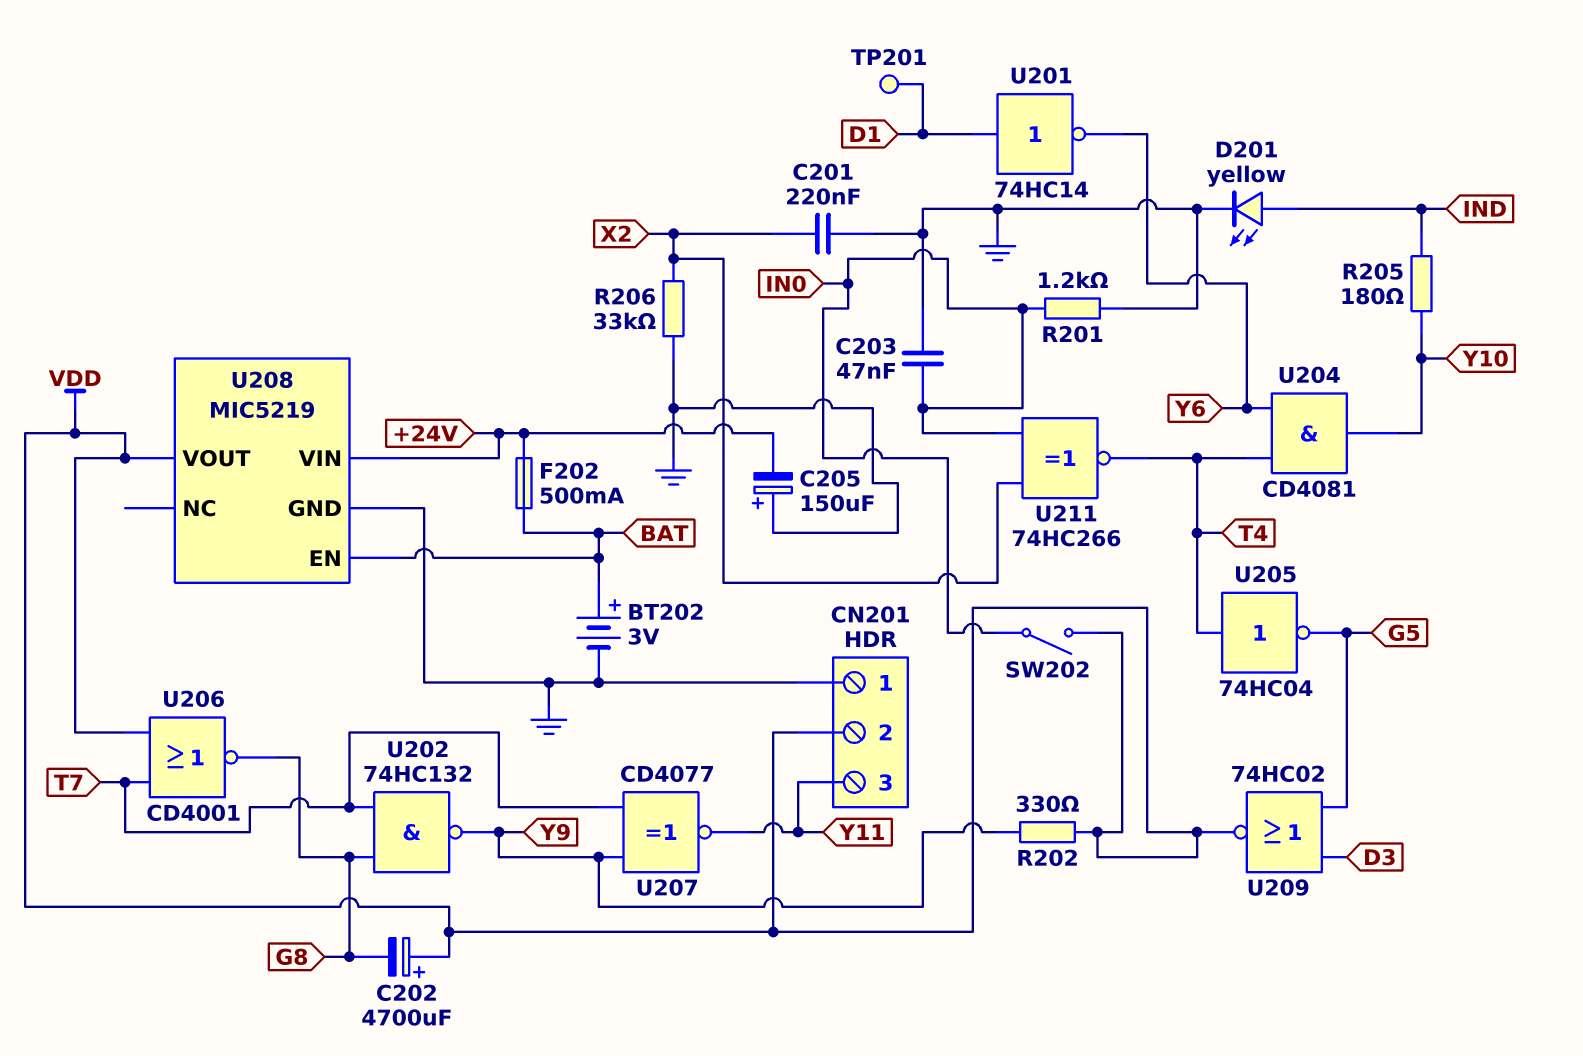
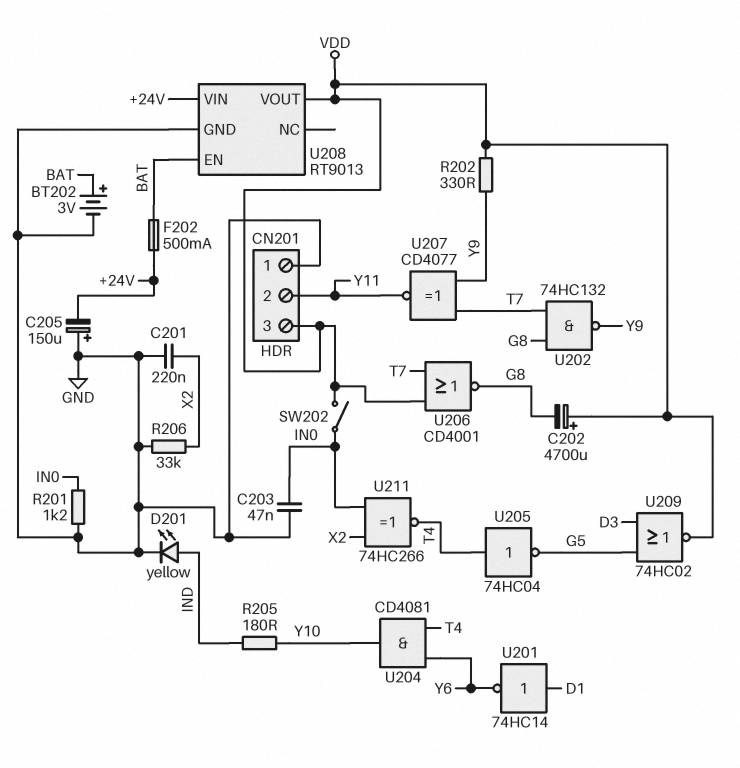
CN201 pin 2: VDD -> Y11
CN201 pin 3: Y11 -> VDD
TP201: test point (D1) -> none
U208: MIC5219 -> RT9013

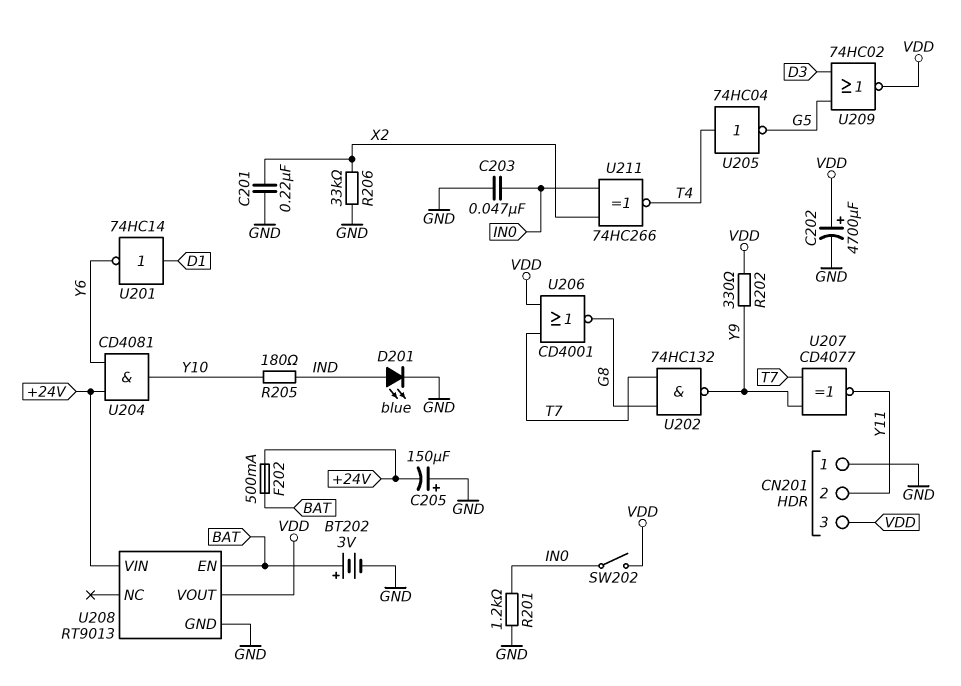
C202: 4700uF (plus VDD, minus G8) -> 4700uF (plus VDD, minus GND)
D201: LED yellow (A IND, K GND) -> LED blue (A IND, K GND)
U204: AND CD4081 (in T4, in Y6, out Y10) -> AND CD4081 (in +24V, in Y6, out Y10)

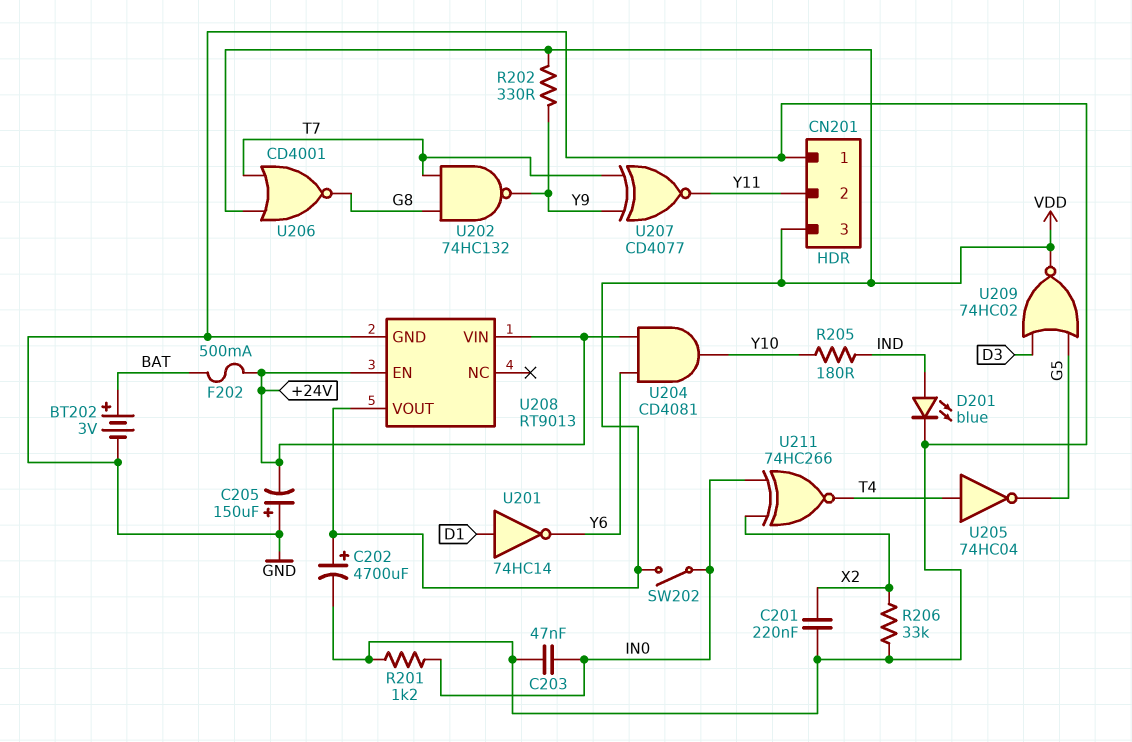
U208 pin EN: BAT -> +24V

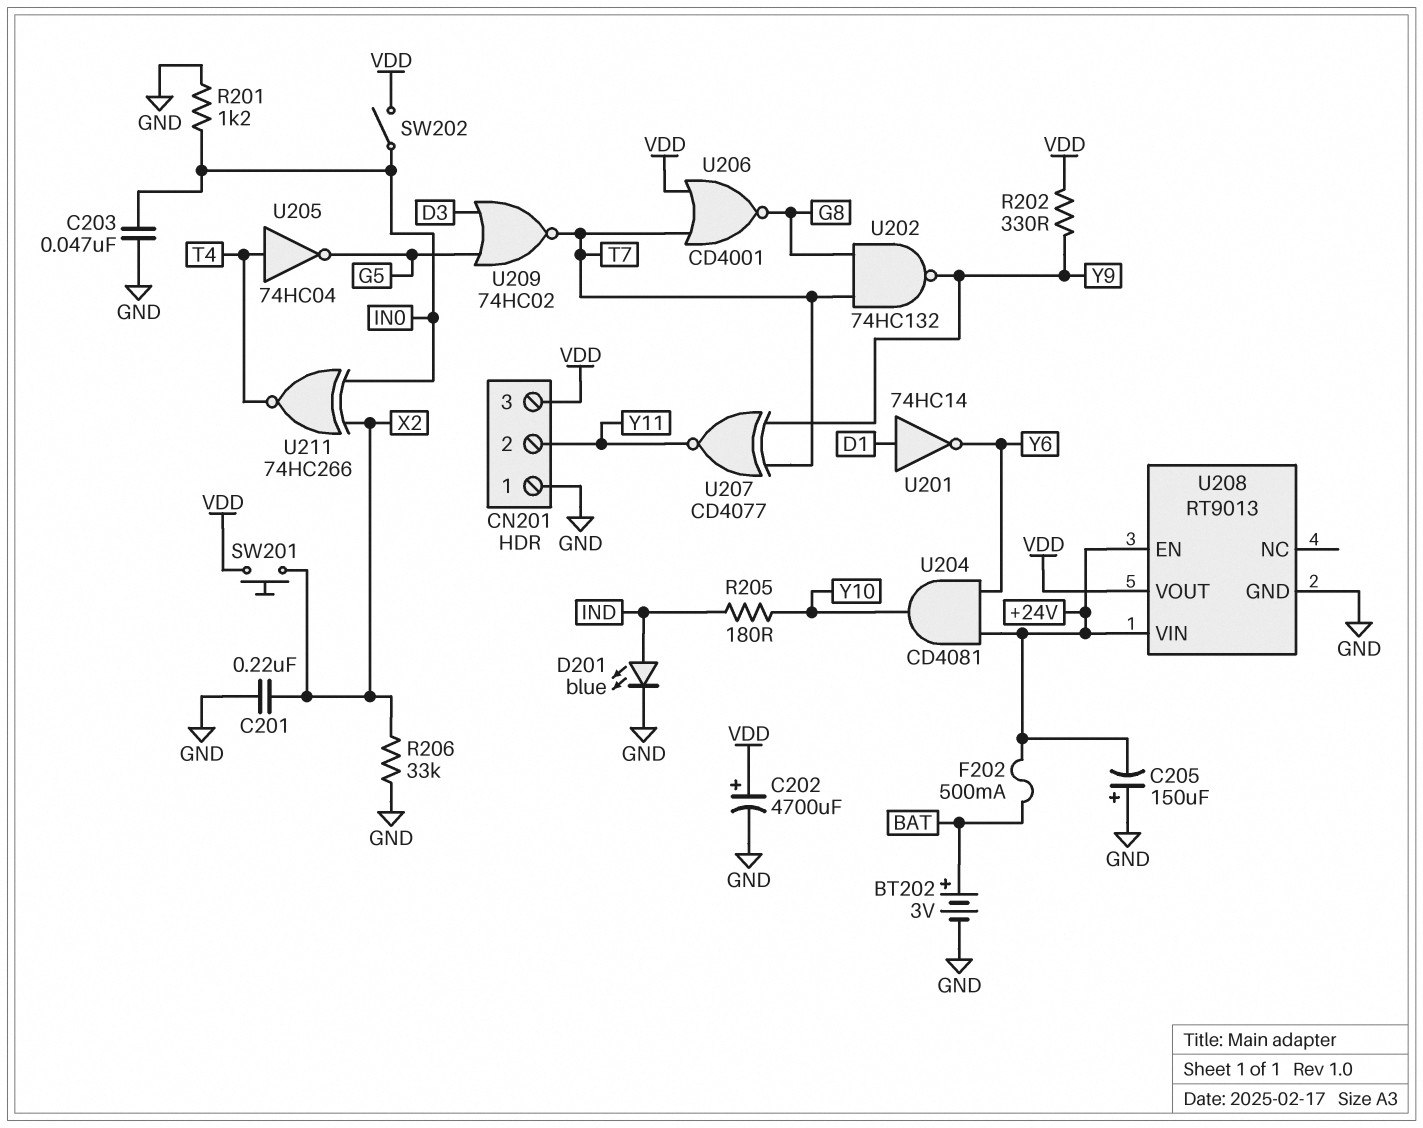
SW201: none -> button (VDD, X2)
U209: NOR 74HC02 (in D3, in G5, out VDD) -> NOR 74HC02 (in D3, in G5, out T7)

